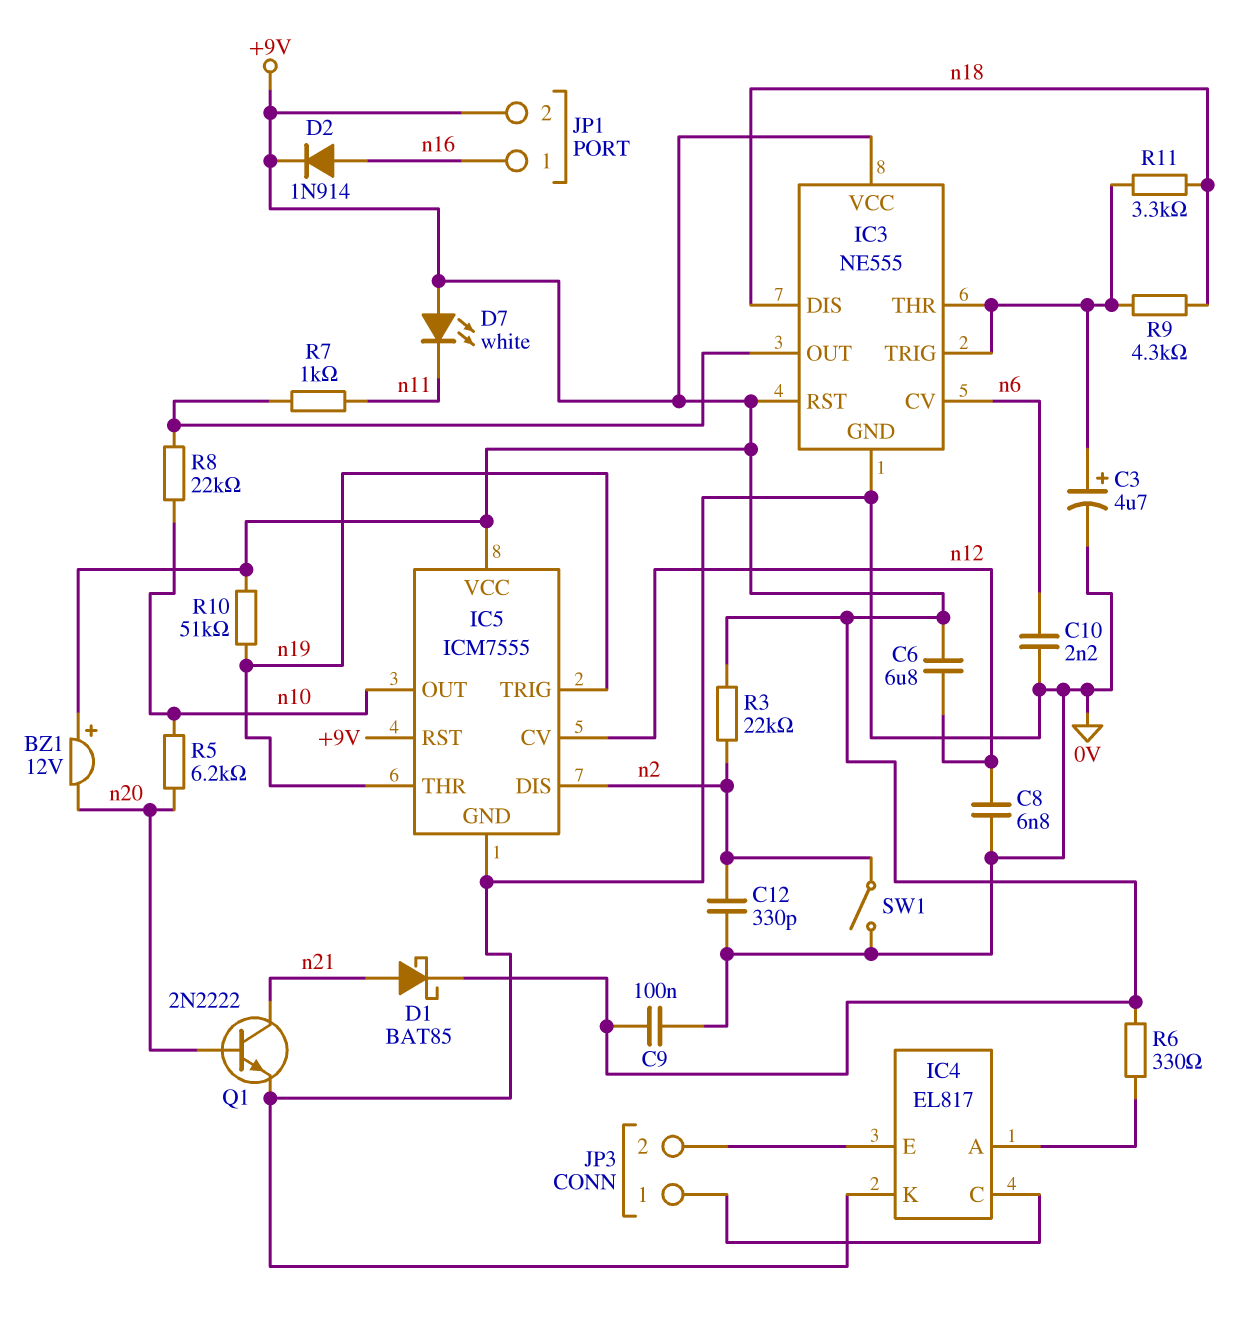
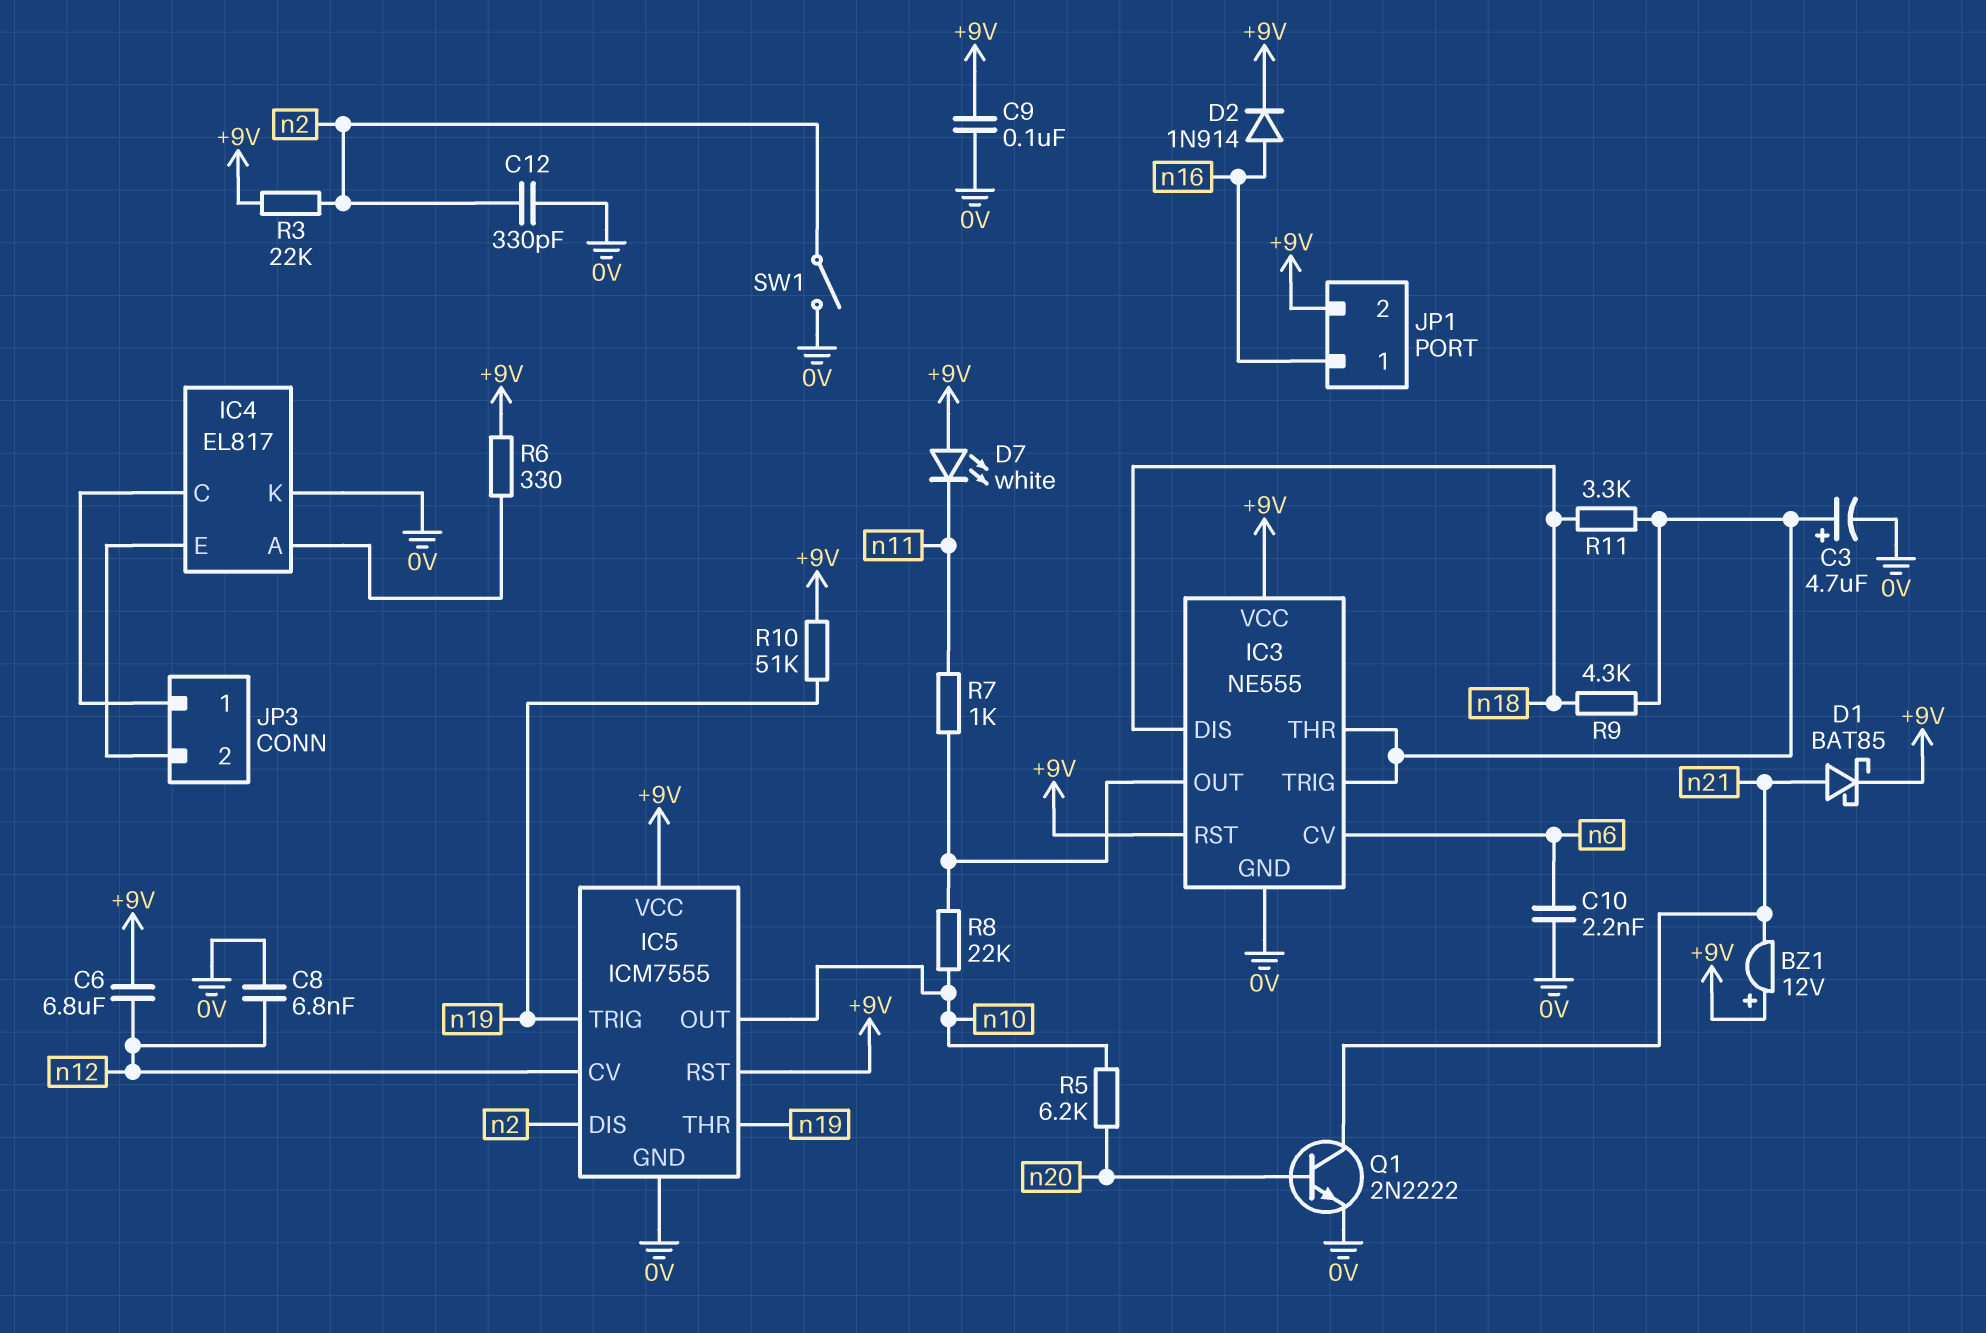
BZ1: buzzer 12V (plus +9V, minus n20) -> buzzer 12V (plus +9V, minus n21)

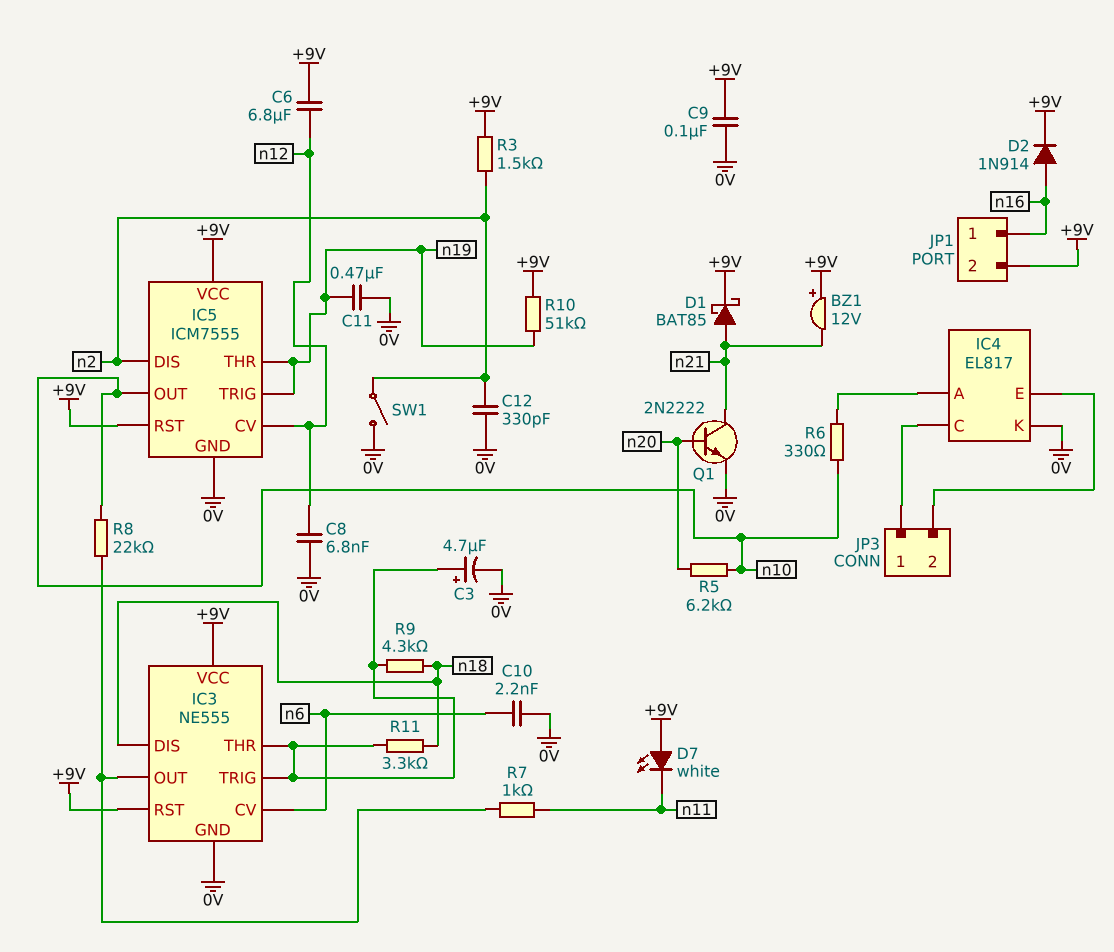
C11: none -> 470nF (0V, n19)
R3: 22k (+9V, n2) -> 1.5k (+9V, n2)
R6: 330 (+9V, IC4/A) -> 330 (IC4/A, n10)

